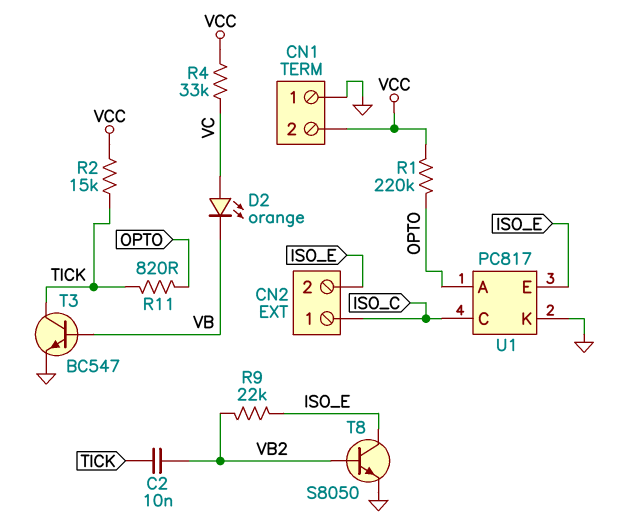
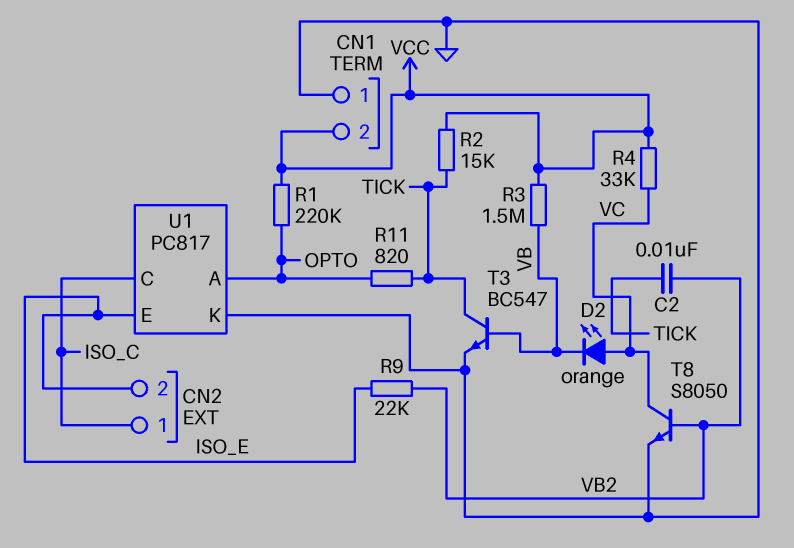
R3: none -> 1.5M (VB, VCC)
T8: NPN S8050 (B VB2, C ISO_E, E GND) -> NPN S8050 (B VB2, C VC, E GND)

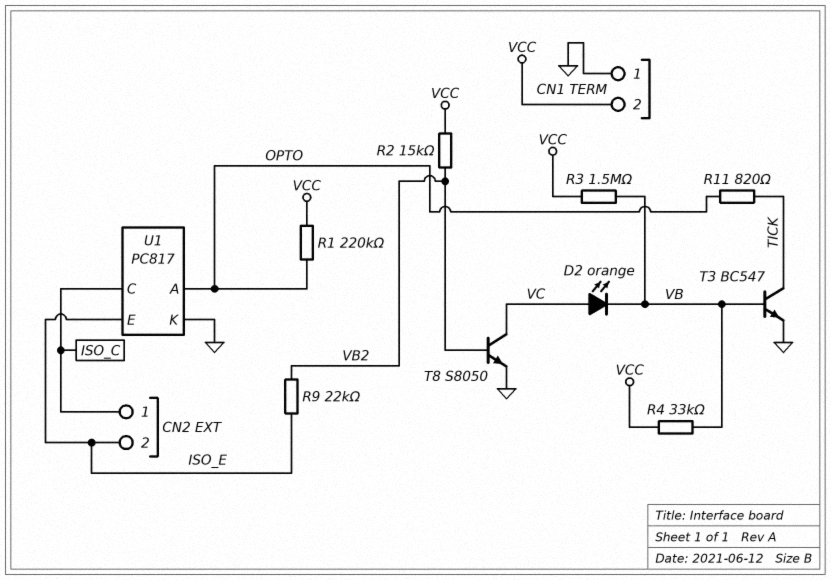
C2: 10nF (TICK, VB2) -> none
R2: 15k (TICK, VCC) -> 15k (VB2, VCC)
R4: 33k (VC, VCC) -> 33k (VB, VCC)

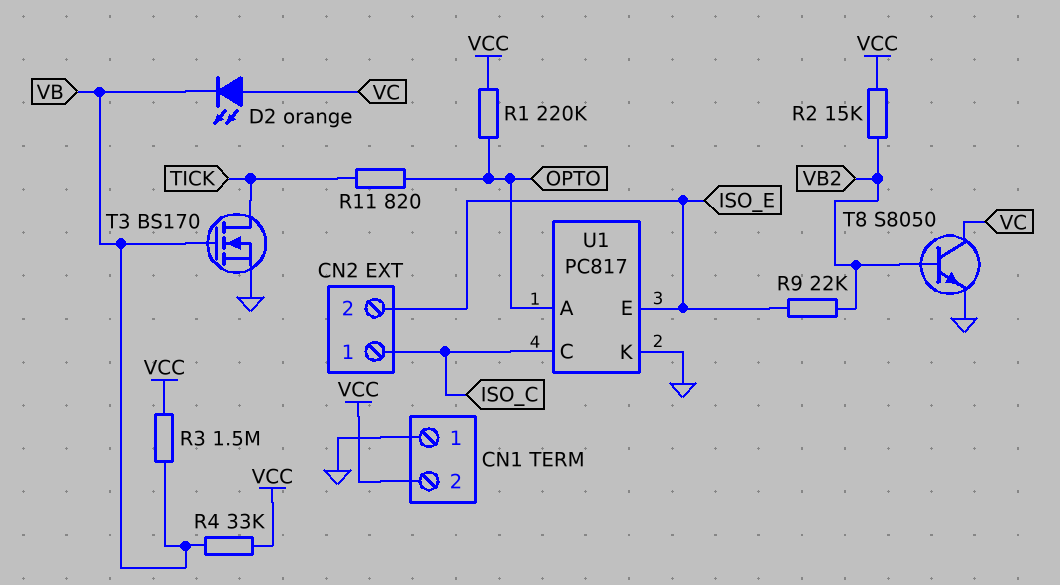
T3: NPN BC547 (B VB, C TICK, E GND) -> NMOS BS170 (G VB, D TICK, S GND)

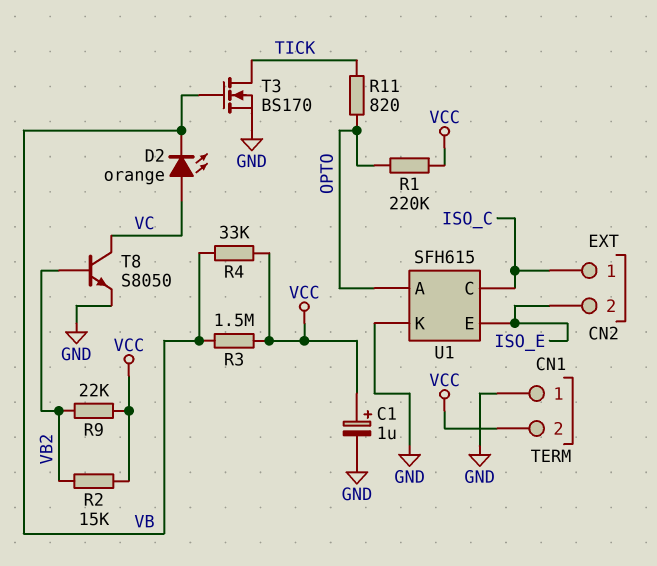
C1: none -> 1uF (plus VCC, minus GND)
R9: 22k (ISO_E, VB2) -> 22k (VB2, VCC)
U1: PC817 -> SFH615

